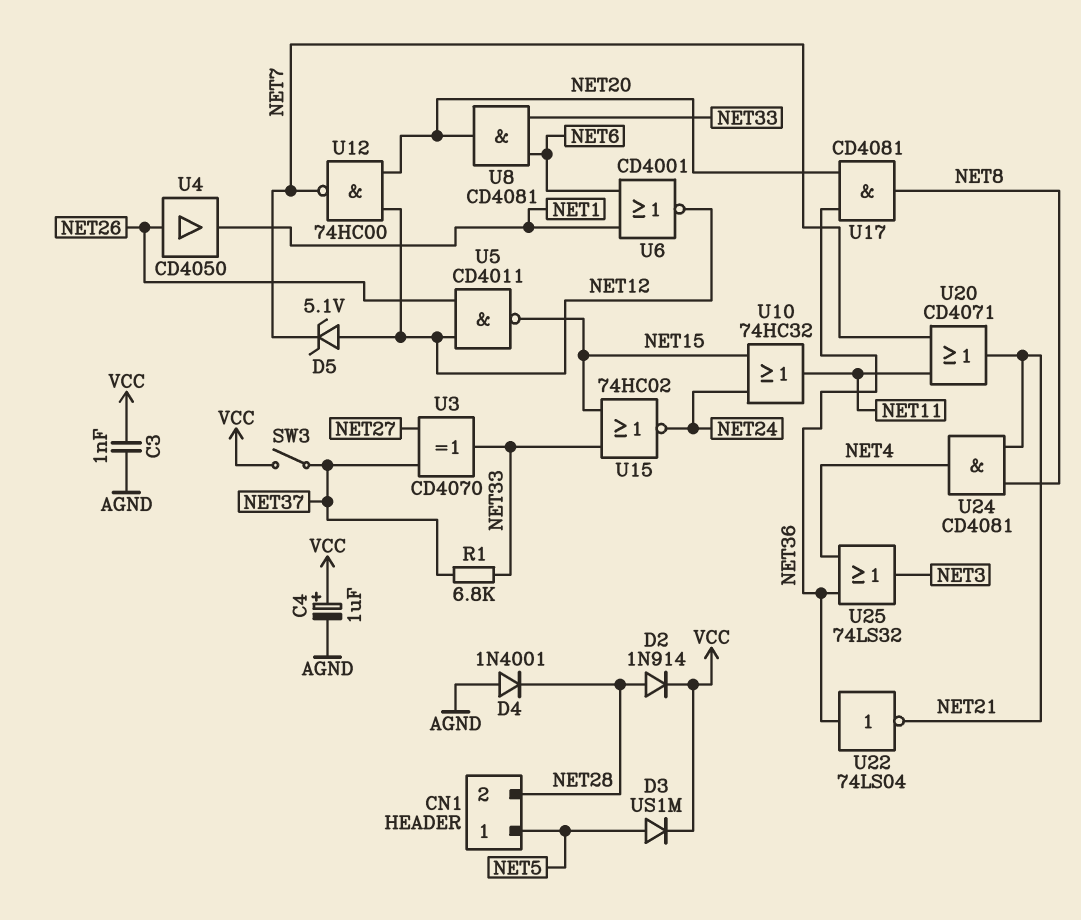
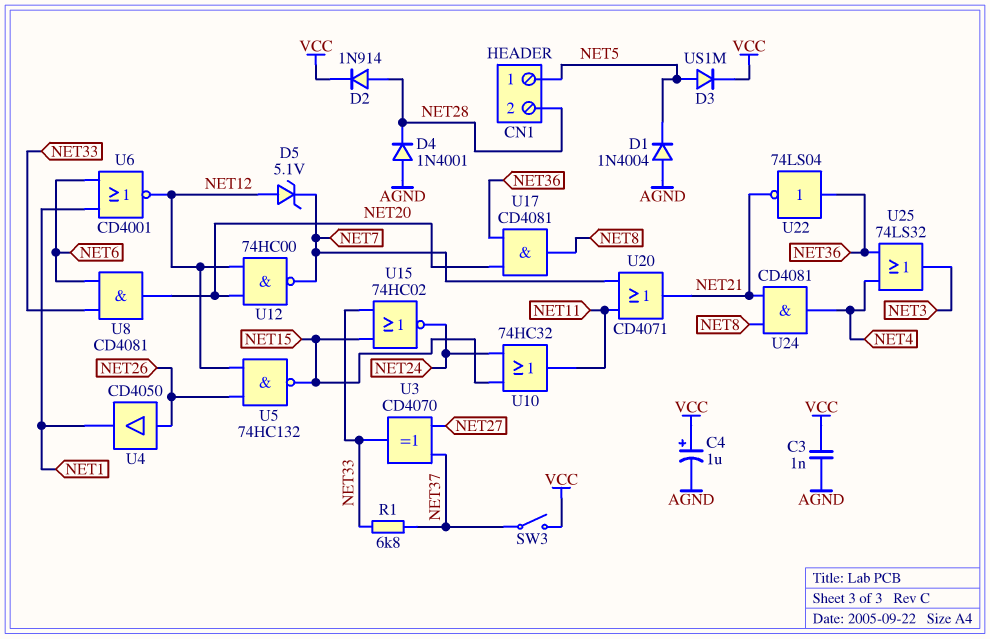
D1: none -> diode 1N4004 (A AGND, K NET5)
U5: NAND CD4011 (in NET12, in NET26, out NET15) -> NAND 74HC132 (in NET12, in NET26, out NET15)

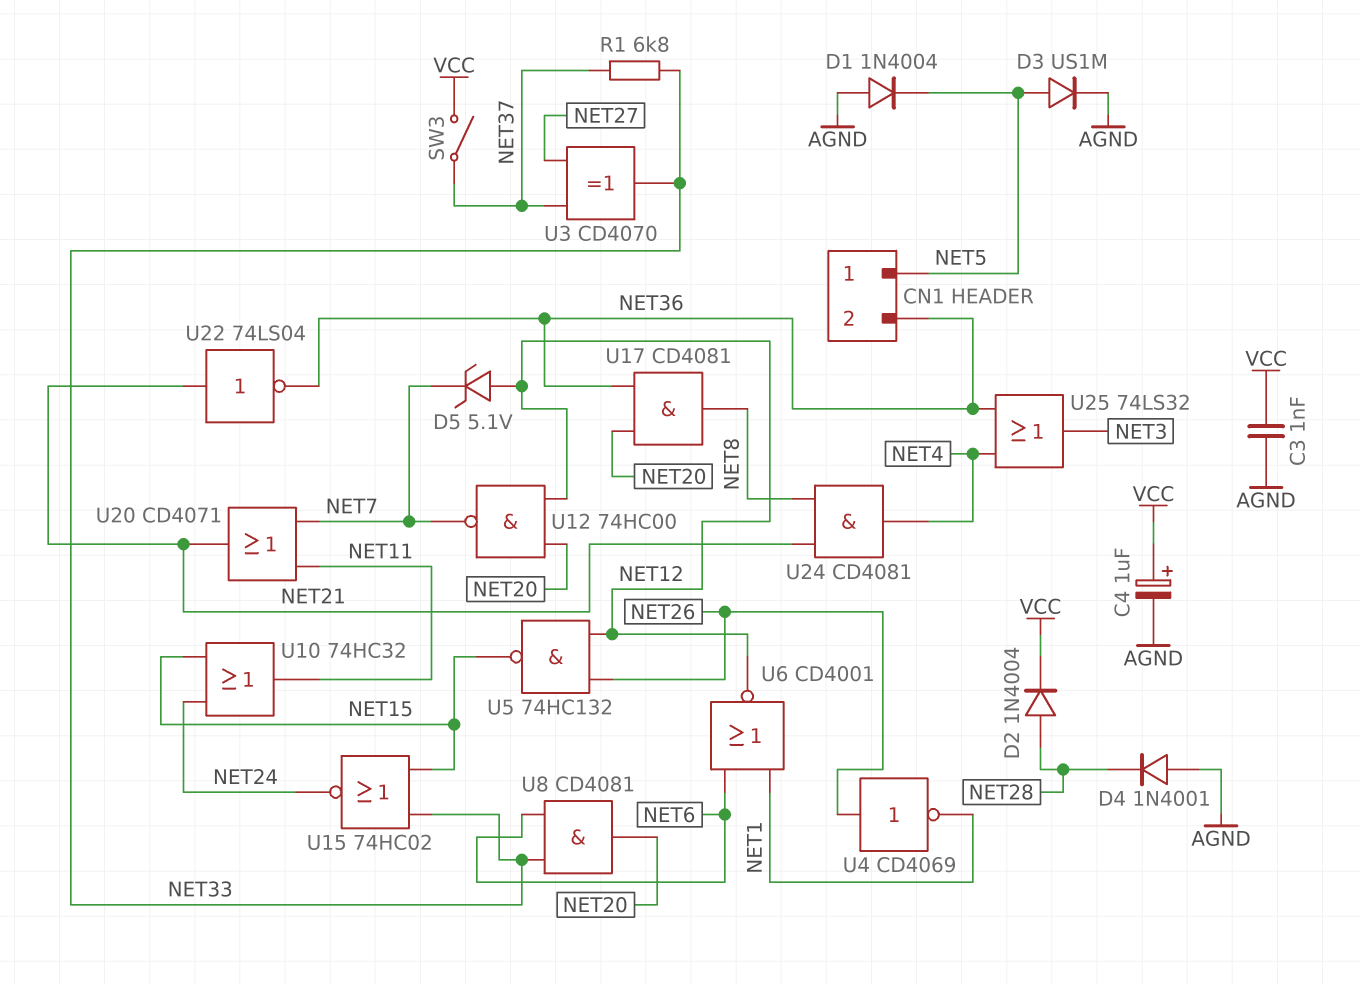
CN1 pin 2: NET28 -> NET36
D2: diode 1N914 (A NET28, K VCC) -> diode 1N4004 (A NET28, K VCC)
D3: diode US1M (A NET5, K VCC) -> diode US1M (A NET5, K AGND)
U4: buffer CD4050 (in NET26, out NET1) -> NOT CD4069 (in NET26, out NET1)
U22: NOT 74LS04 (in NET36, out NET21) -> NOT 74LS04 (in NET21, out NET36)

